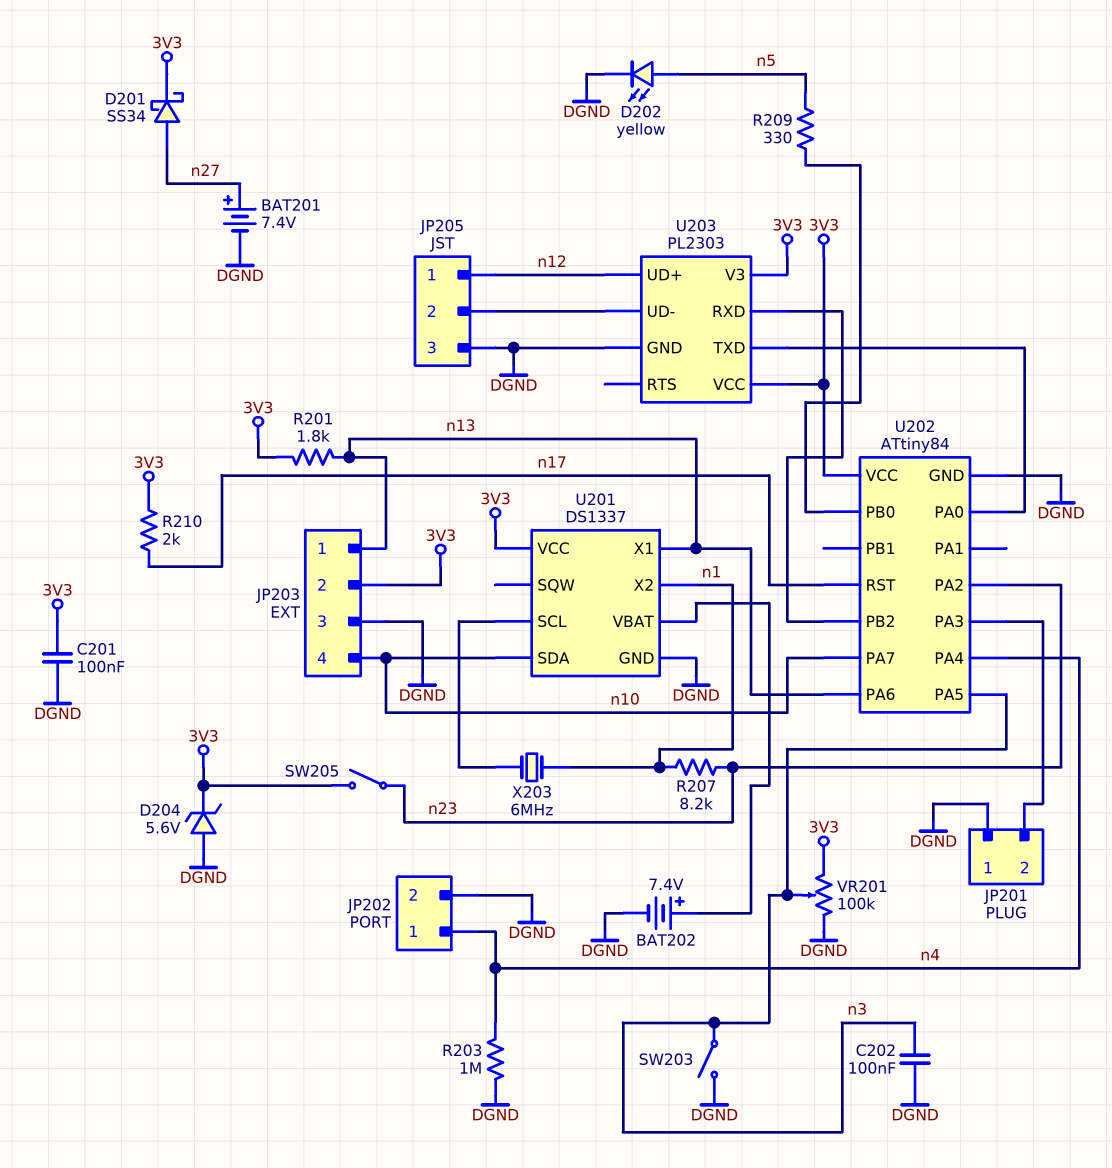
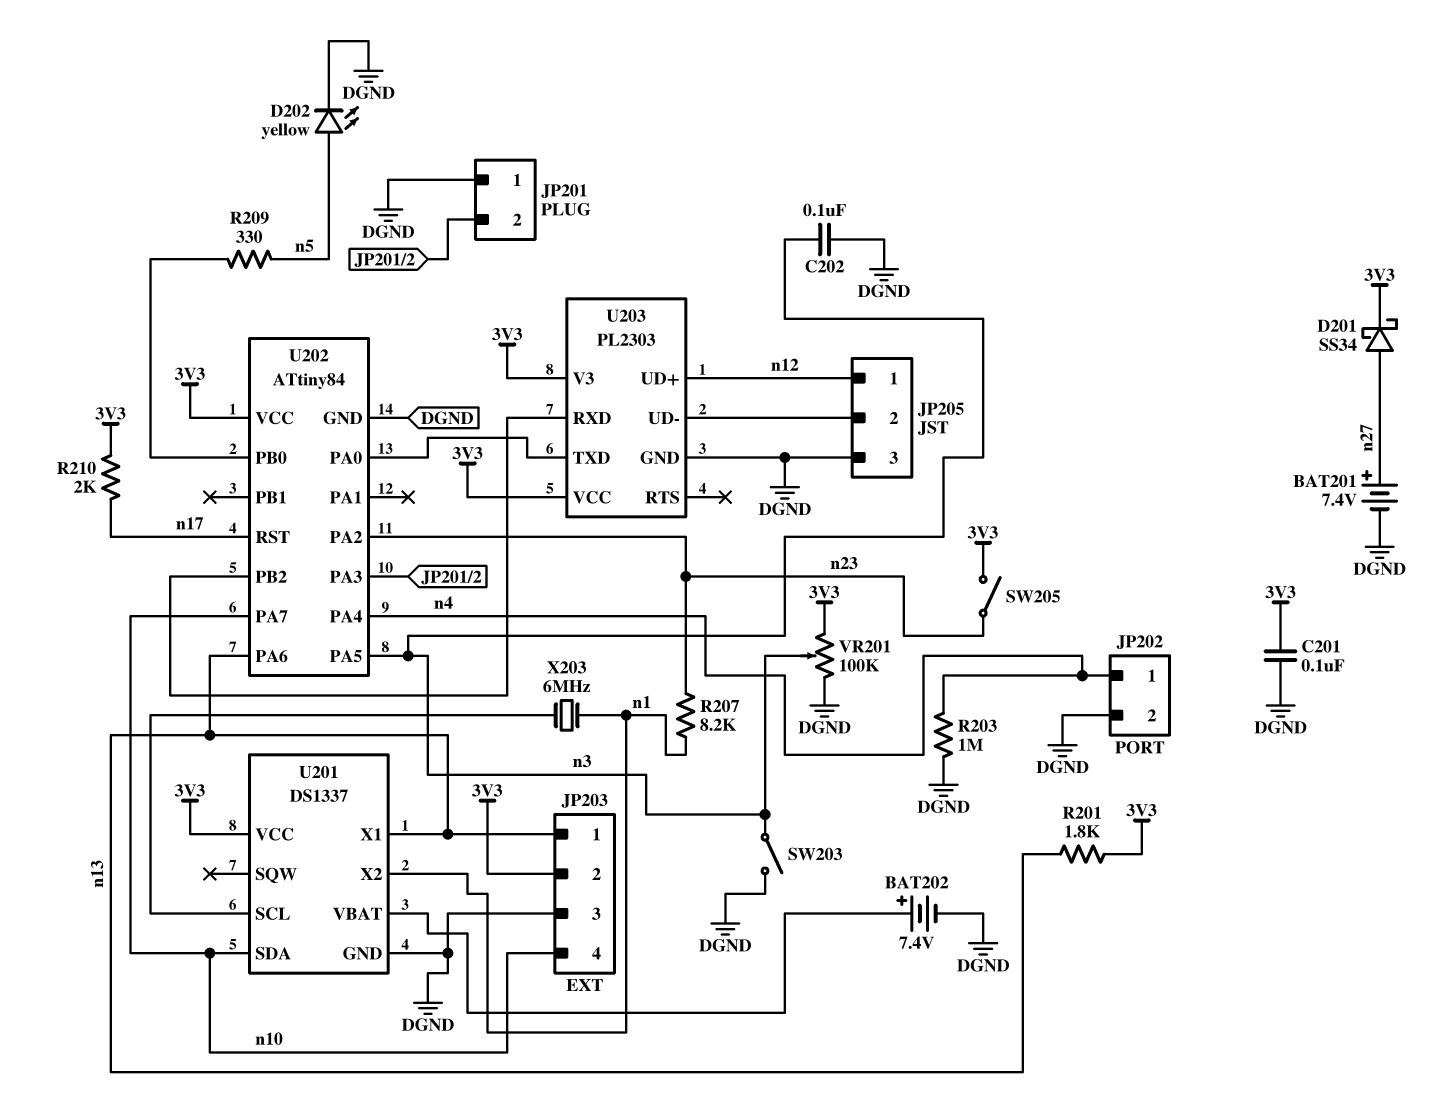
D204: zener 5.6V (A DGND, K 3V3) -> none

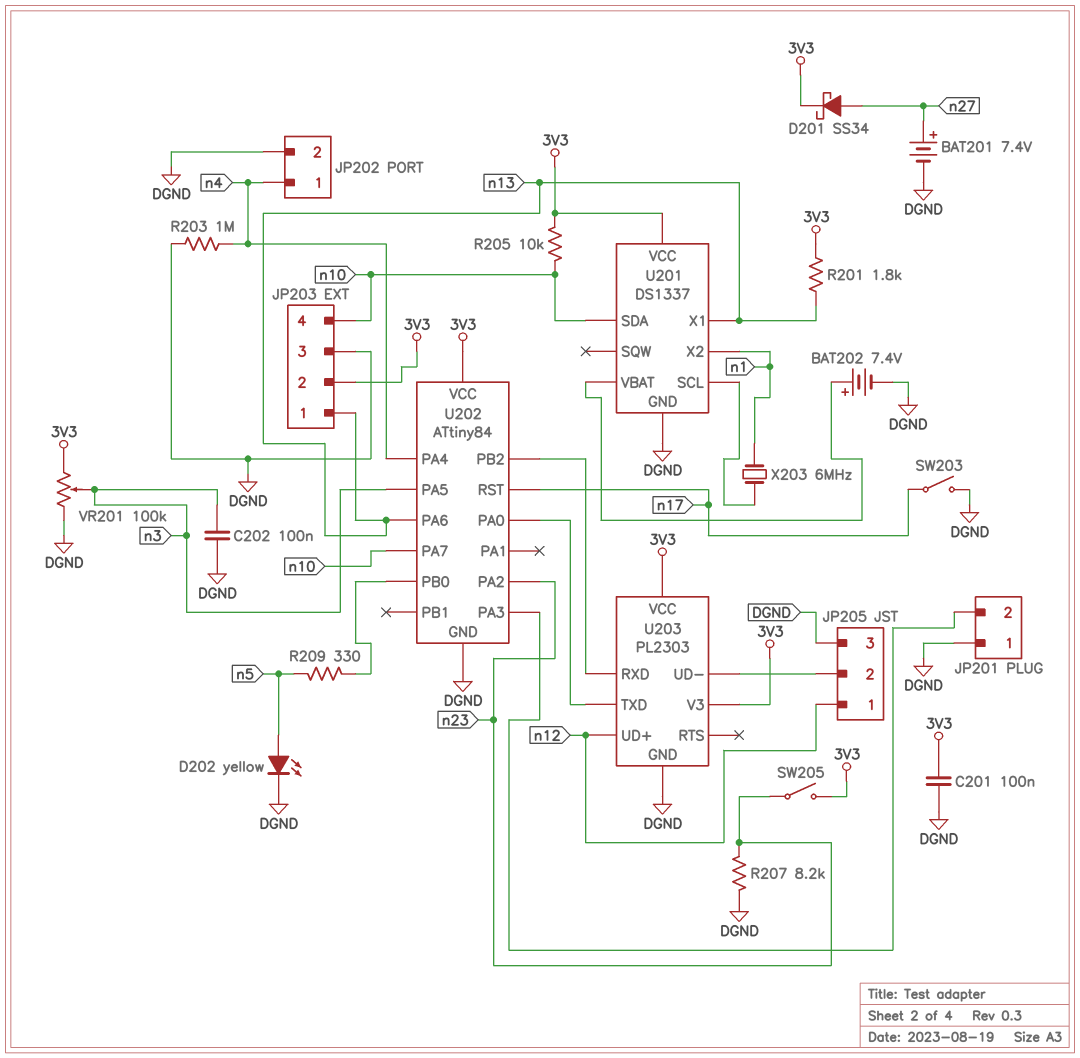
R205: none -> 10k (3V3, n10)
R207: 8.2k (n1, n23) -> 8.2k (DGND, n23)
R210: 2k (3V3, n17) -> none
SW203: switch (DGND, n3) -> switch (DGND, n17)

